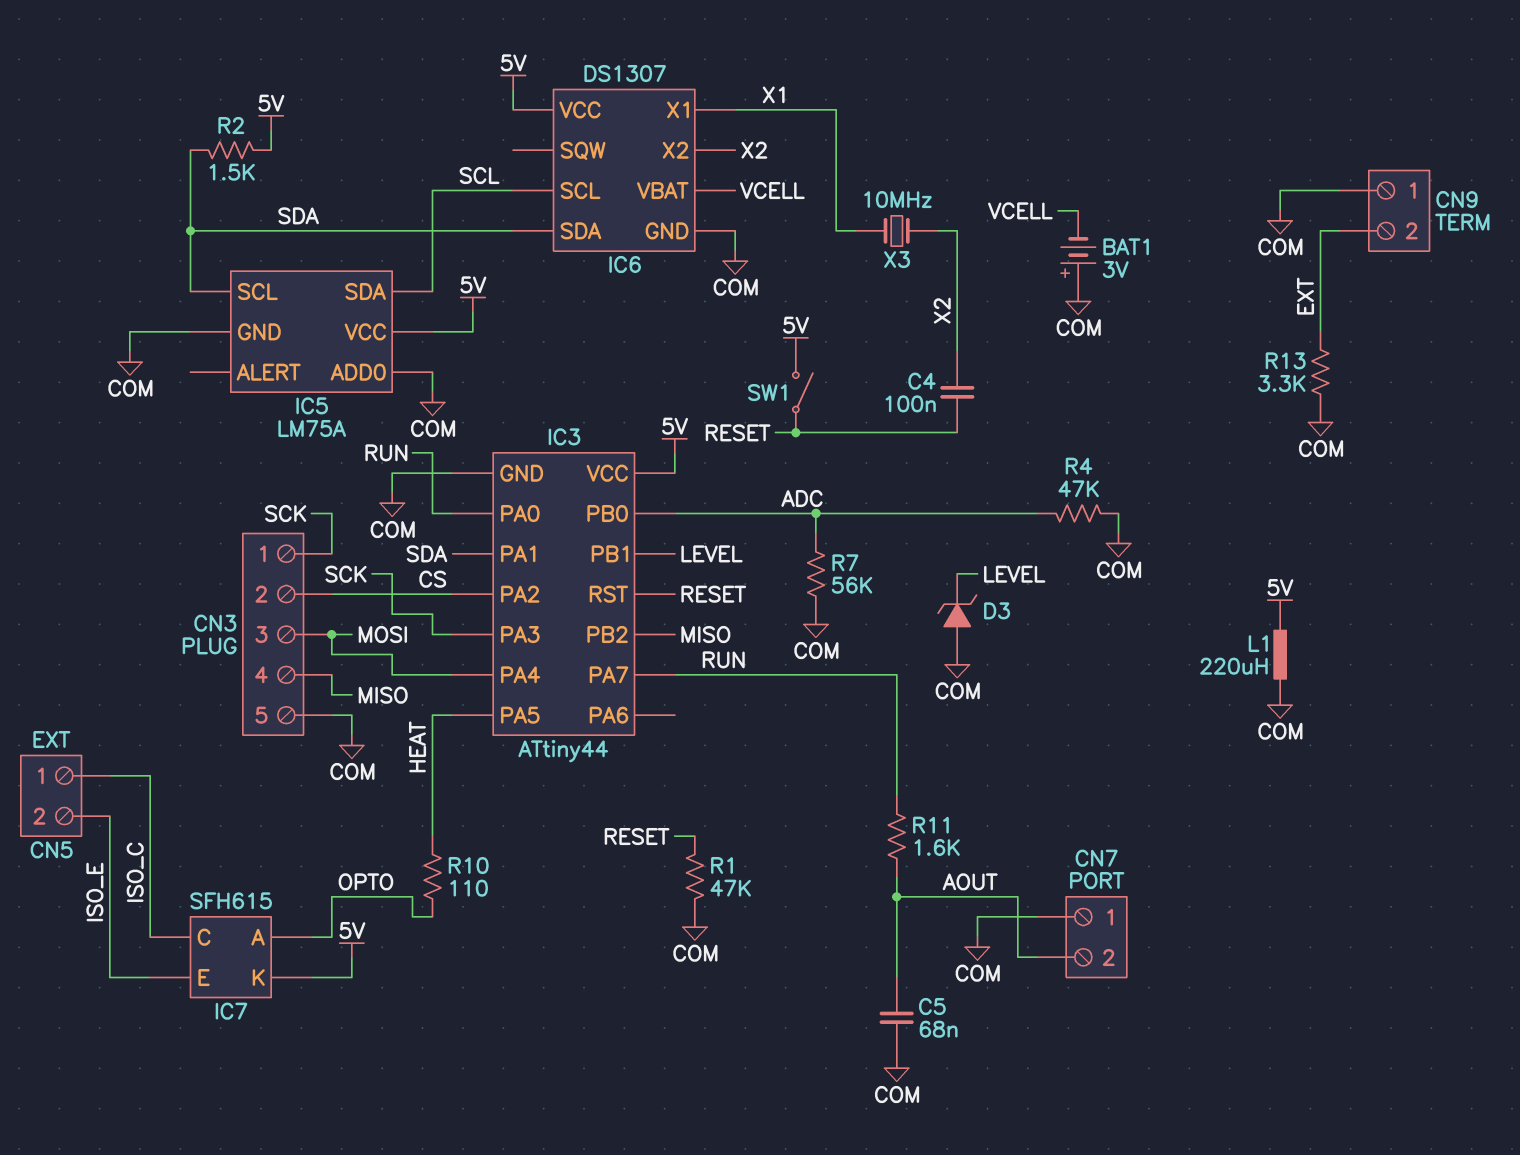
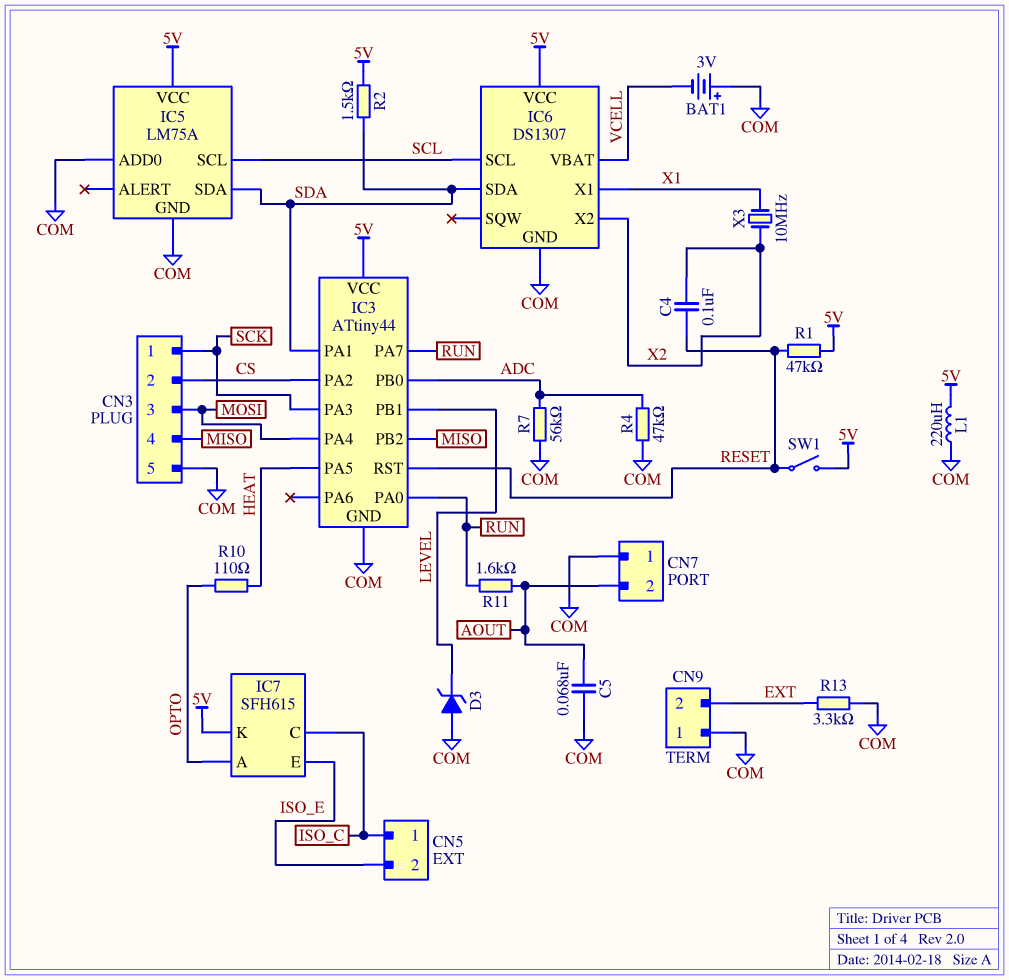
IC5 pin SCL: SDA -> SCL
IC5 pin SDA: SCL -> SDA
R1: 47k (COM, RESET) -> 47k (5V, RESET)

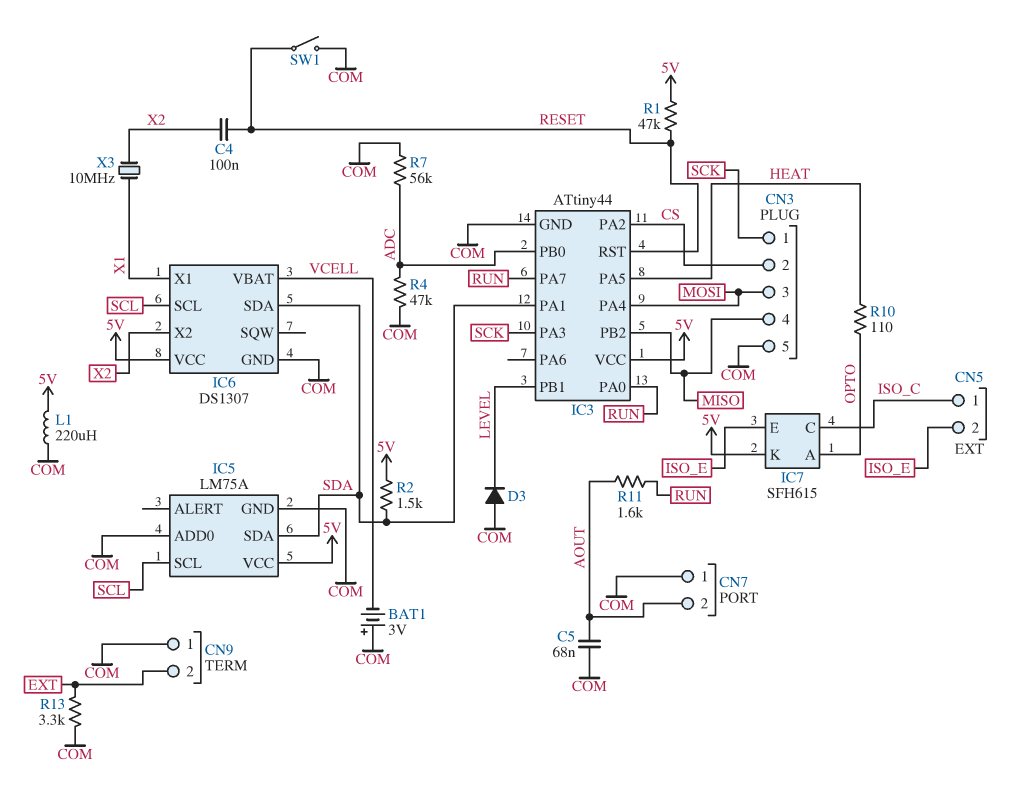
D3: zener (A COM, K LEVEL) -> diode (A COM, K LEVEL)
SW1: switch (5V, RESET) -> switch (COM, RESET)

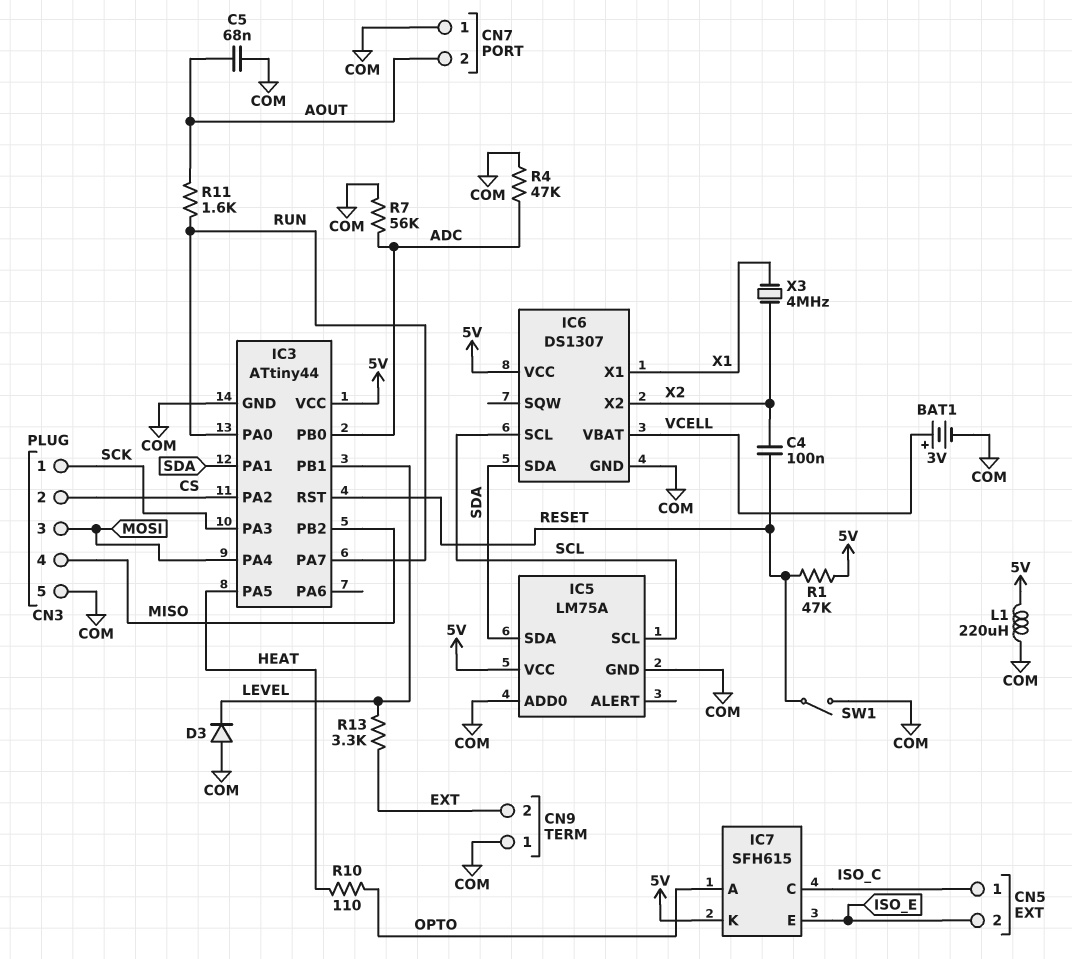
BAT1: 3V (plus COM, minus VCELL) -> 3V (plus VCELL, minus COM)
R2: 1.5k (5V, SDA) -> none
R13: 3.3k (COM, EXT) -> 3.3k (EXT, LEVEL)
X3: 10MHz (X1, X2) -> 4MHz (X1, X2)

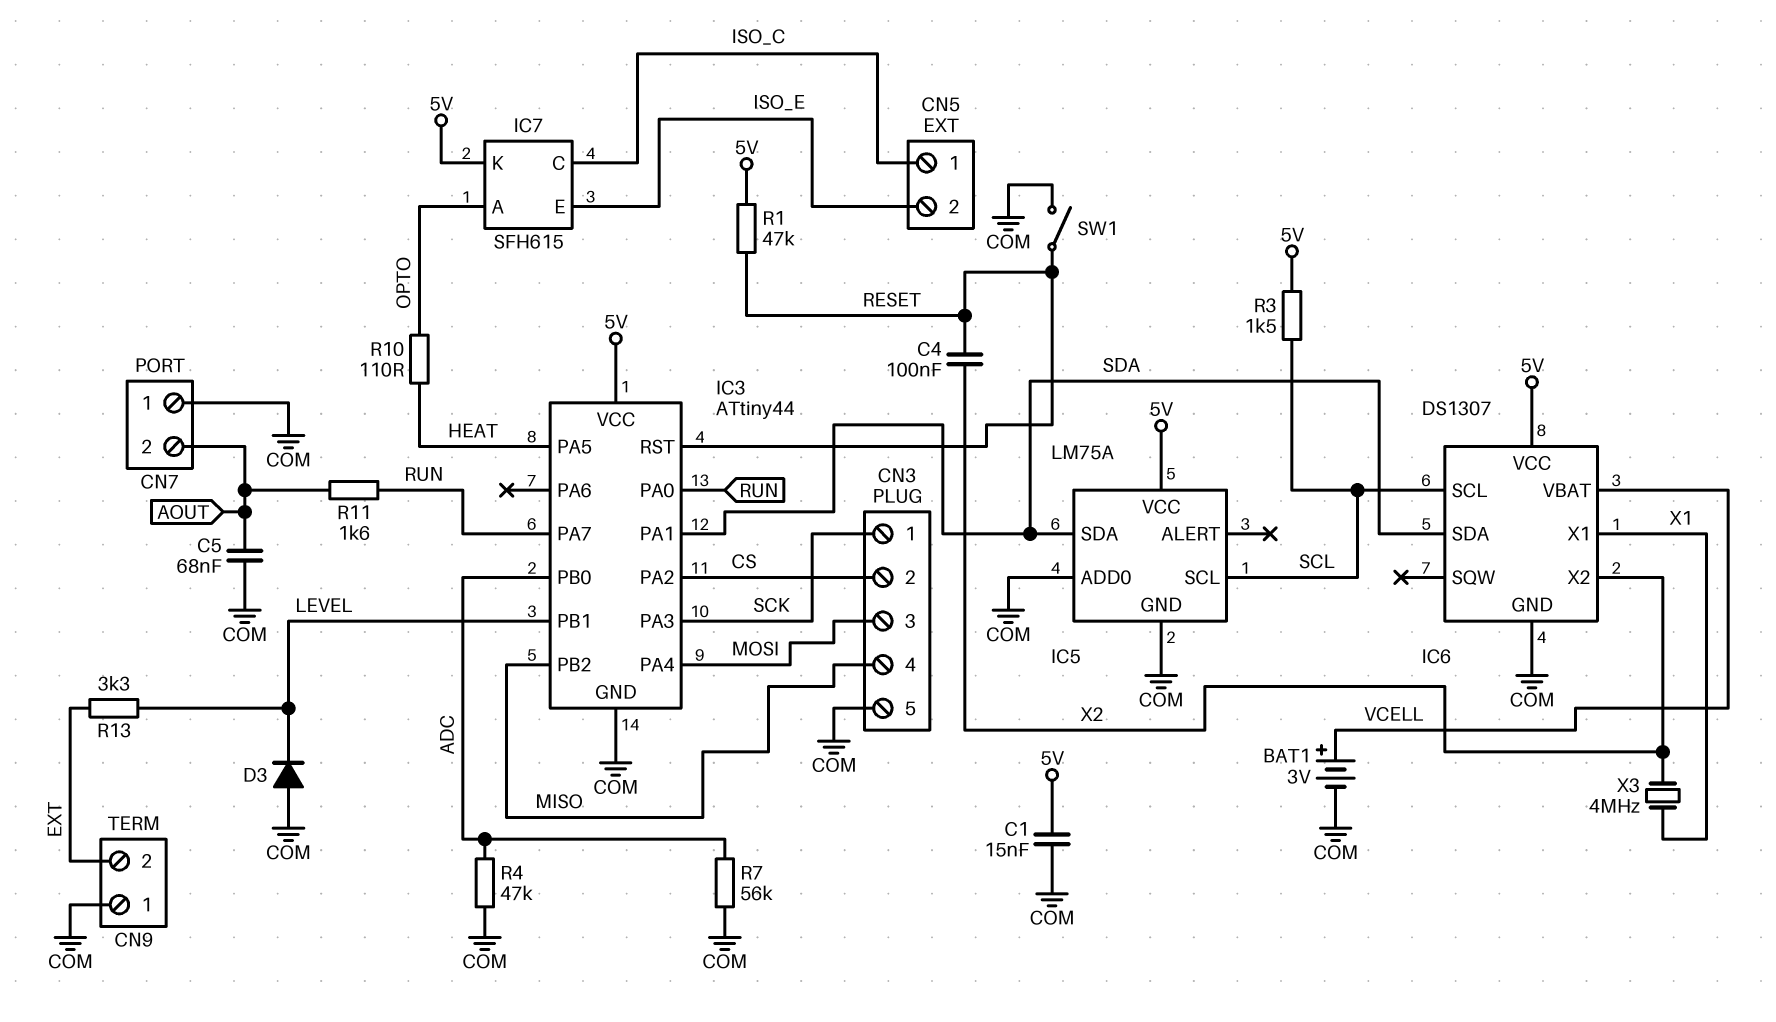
C1: none -> 15nF (5V, COM)
L1: 220uH (5V, COM) -> none
R3: none -> 1.5k (5V, SCL)

